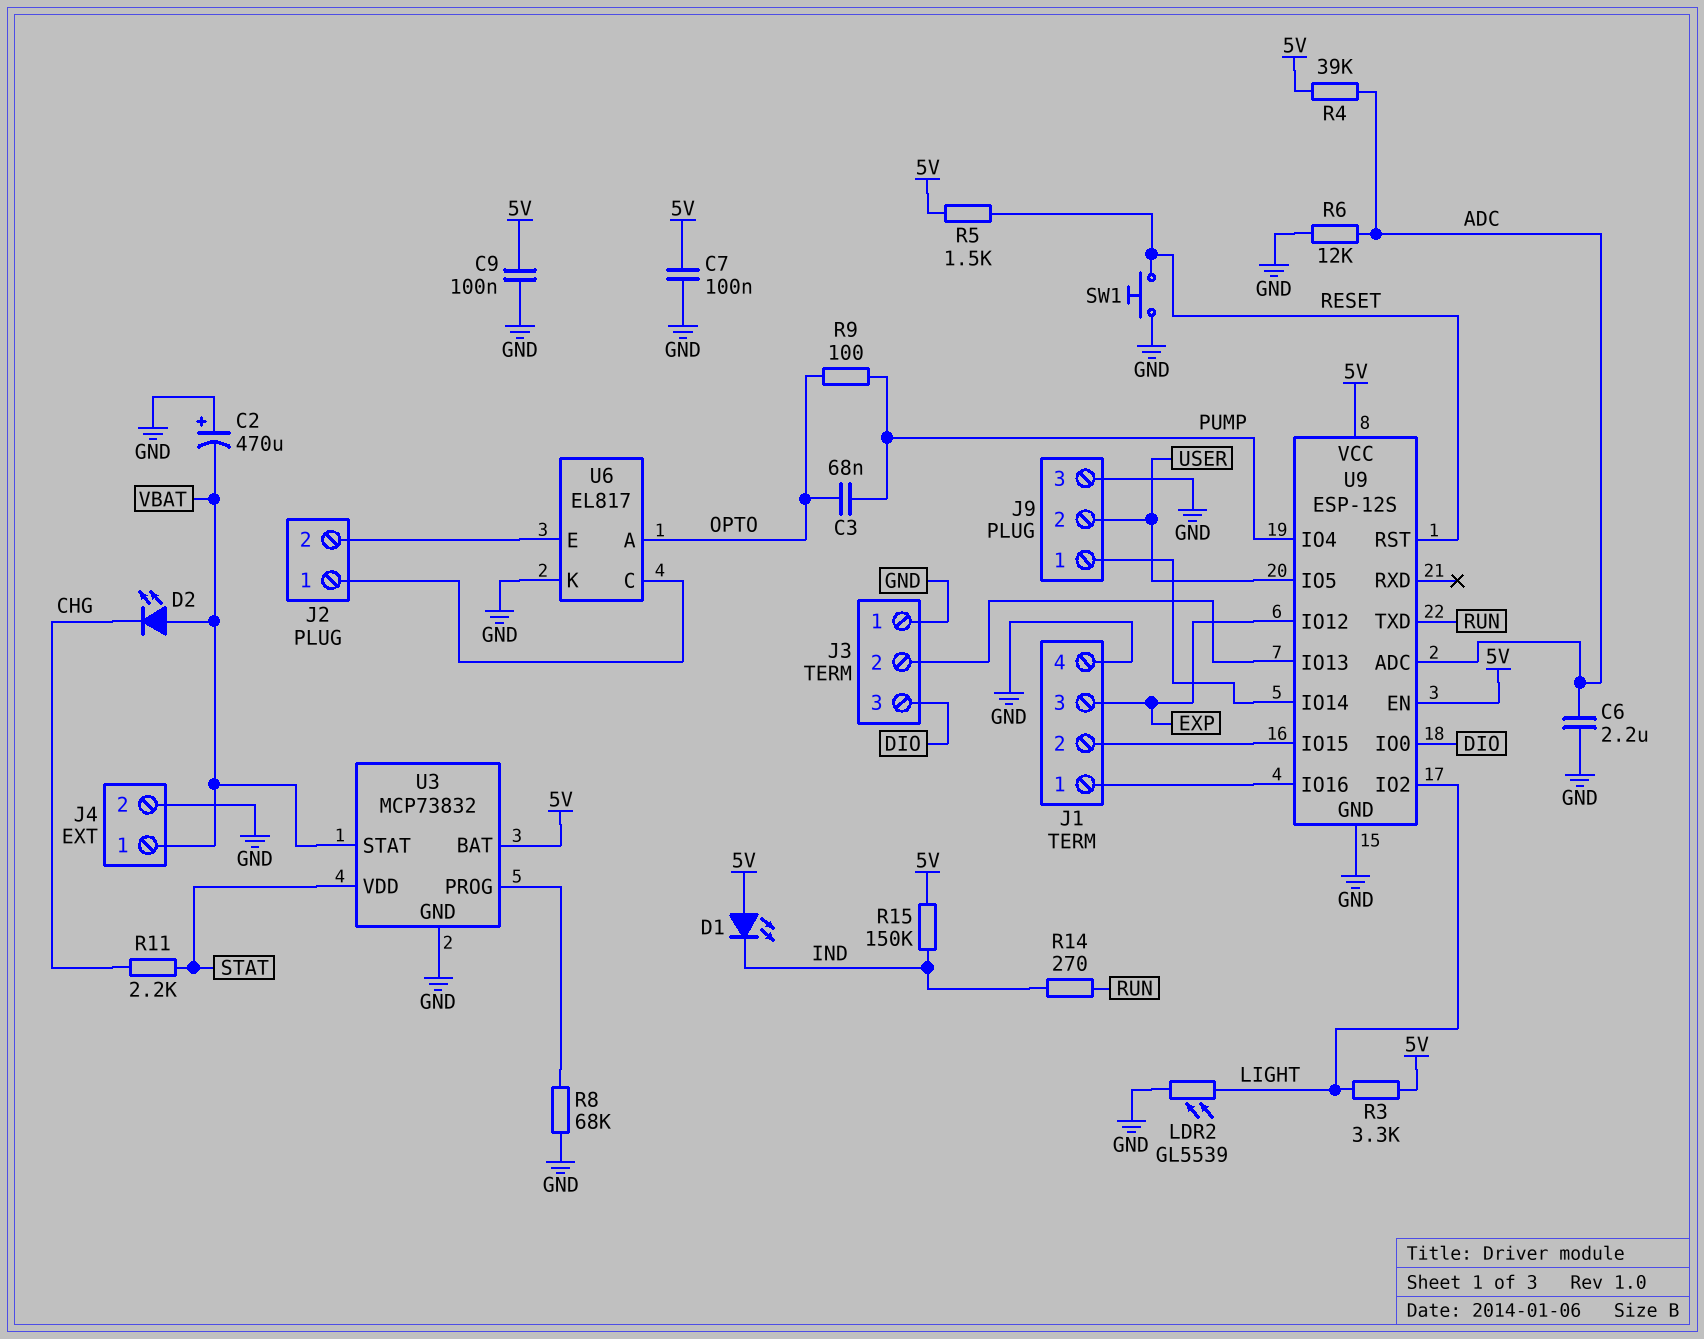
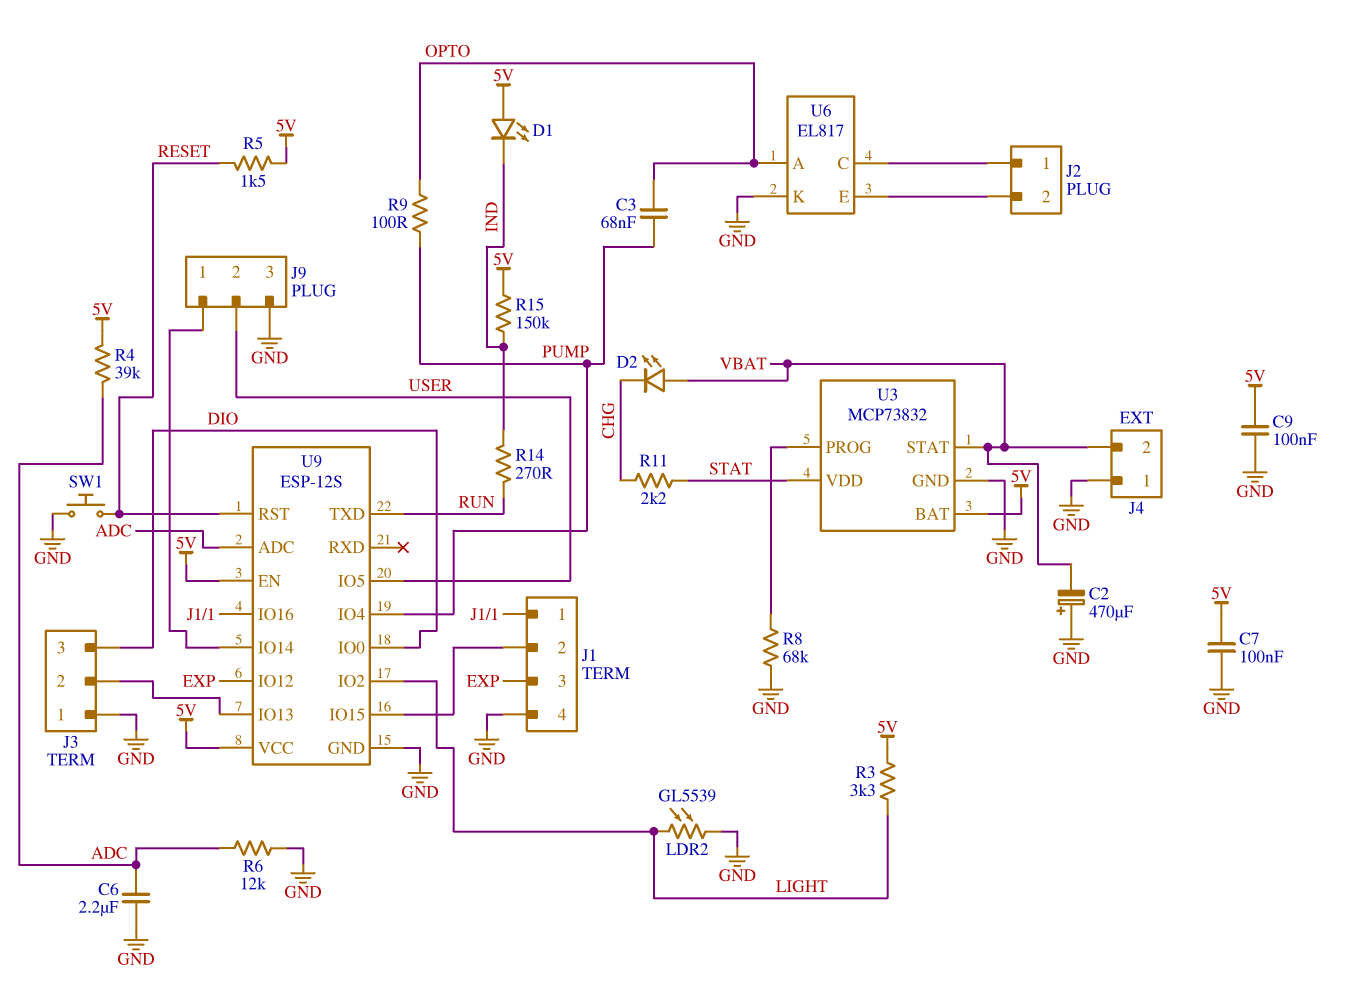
J4 pin 1: VBAT -> GND
J4 pin 2: GND -> VBAT

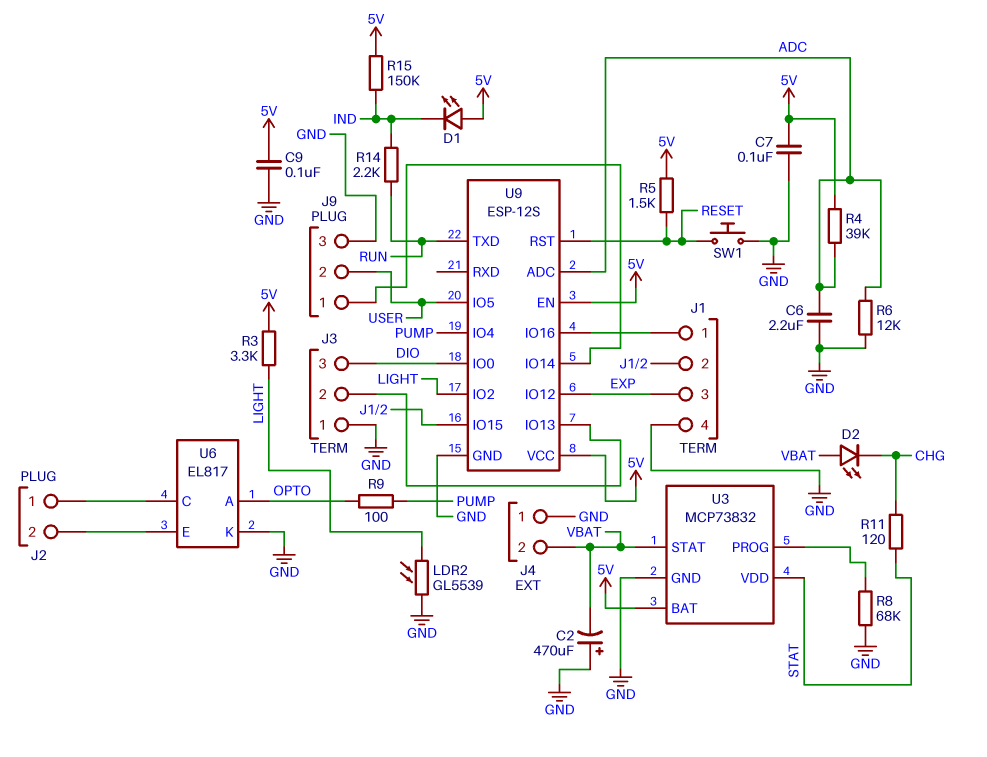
C3: 68nF (OPTO, PUMP) -> none
R11: 2.2k (CHG, STAT) -> 120 (CHG, STAT)
R14: 270 (IND, RUN) -> 2.2k (IND, RUN)

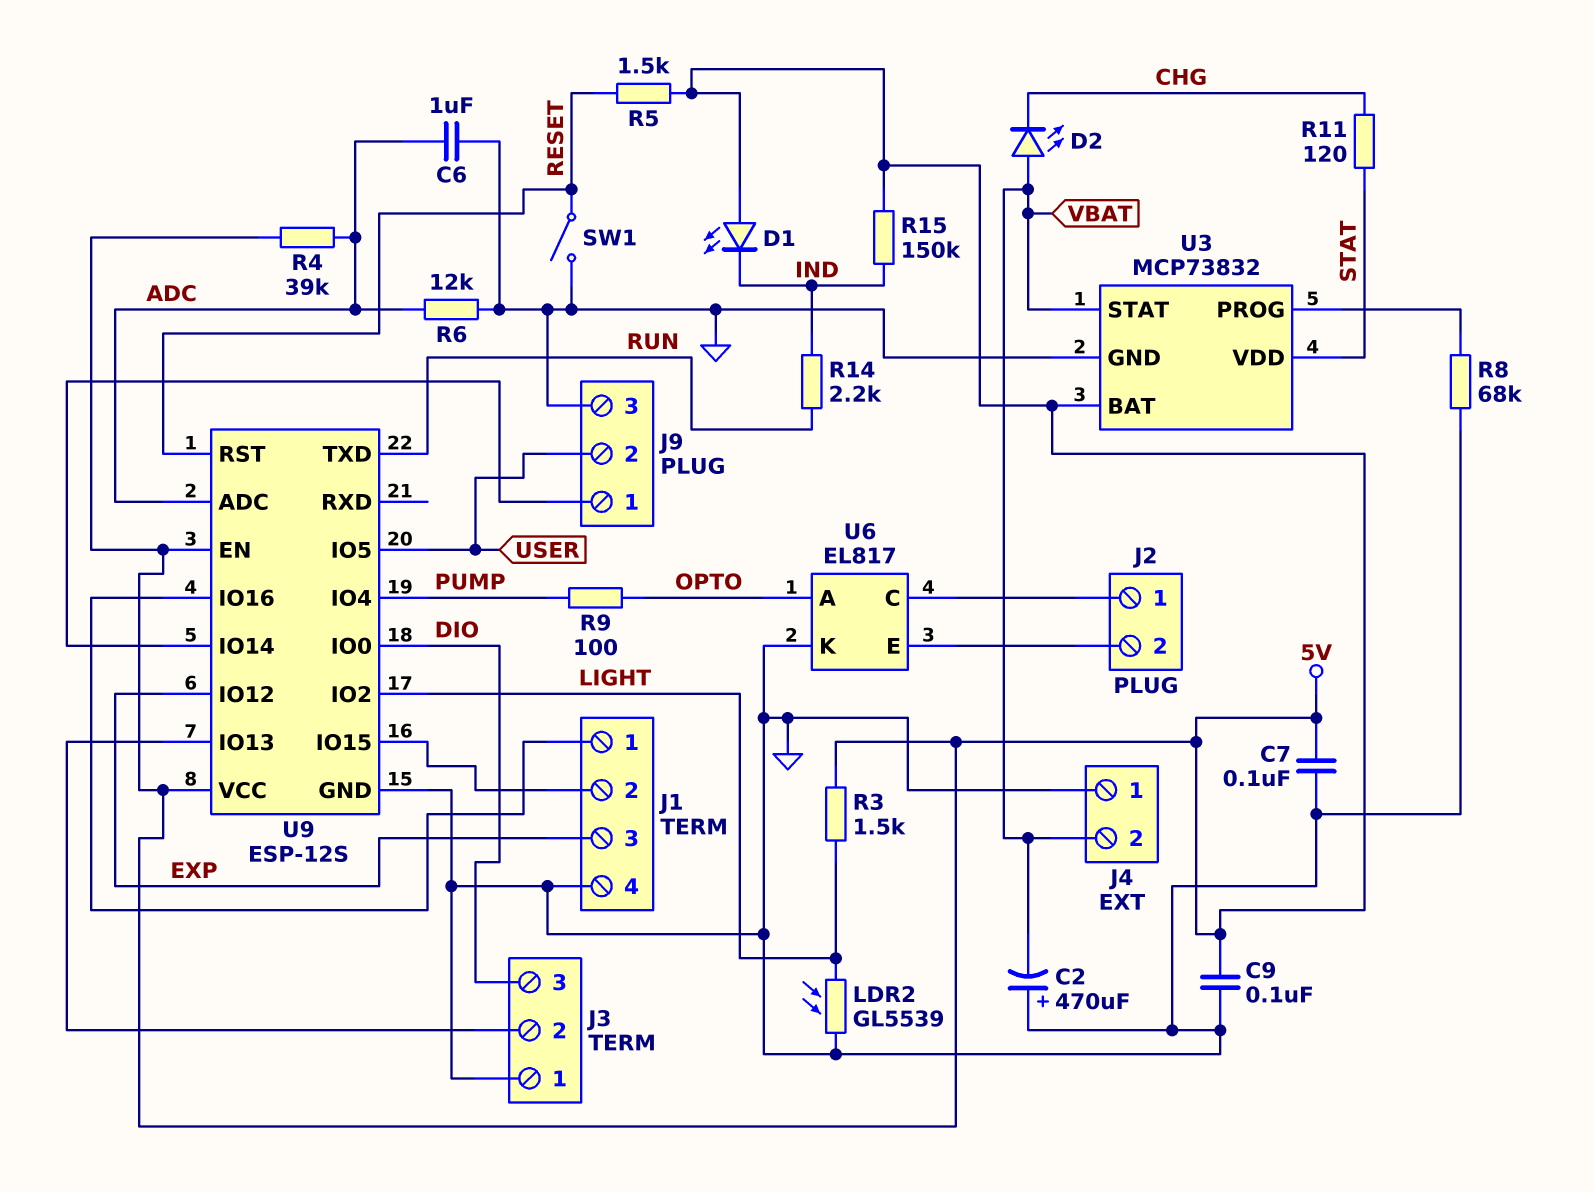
C6: 2.2uF (ADC, GND) -> 1uF (ADC, GND)
R3: 3.3k (5V, LIGHT) -> 1.5k (5V, LIGHT)
SW1: button (GND, RESET) -> switch (GND, RESET)

